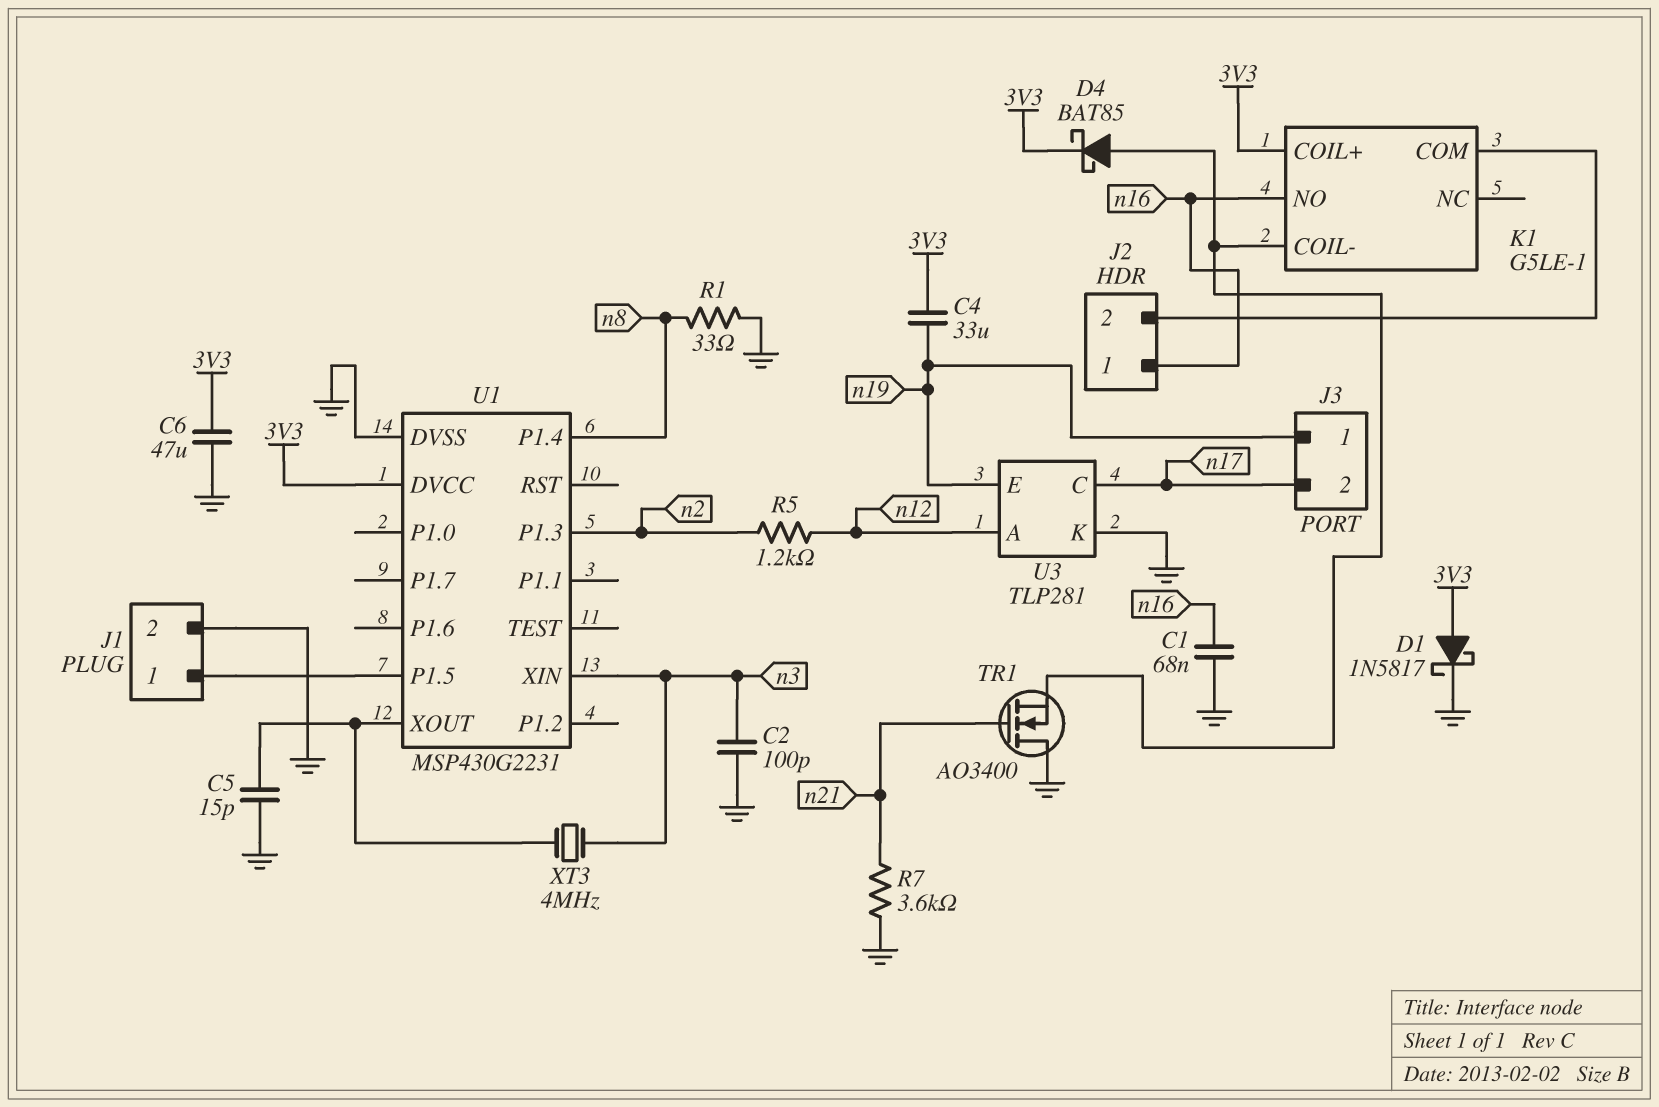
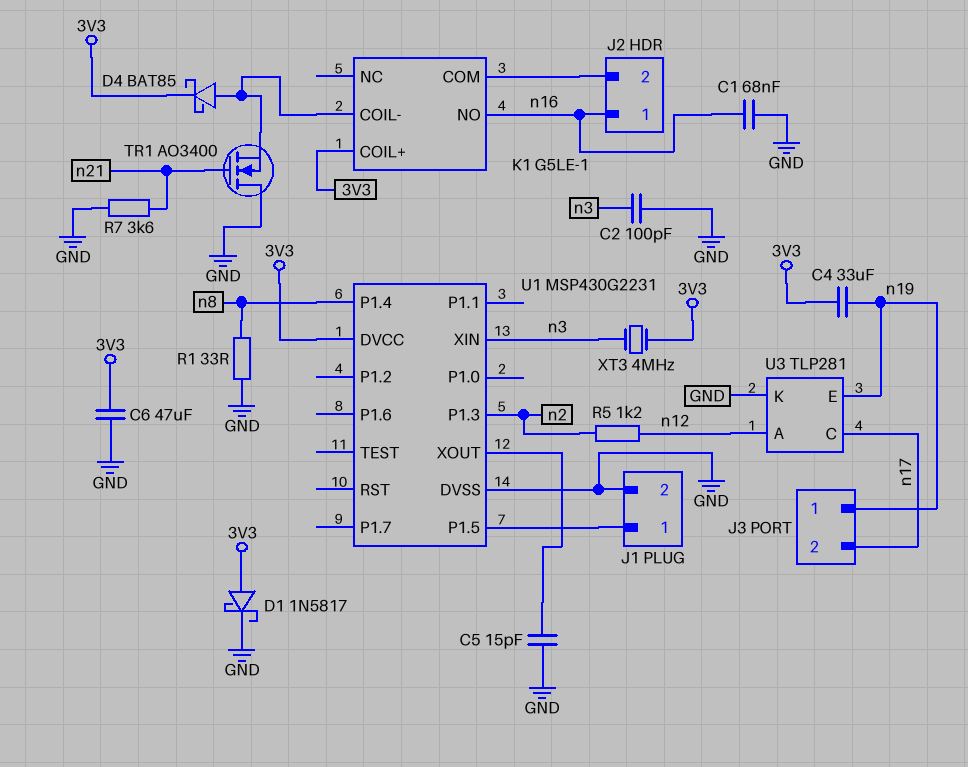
XT3: 4MHz (U1/XOUT, n3) -> 4MHz (3V3, n3)

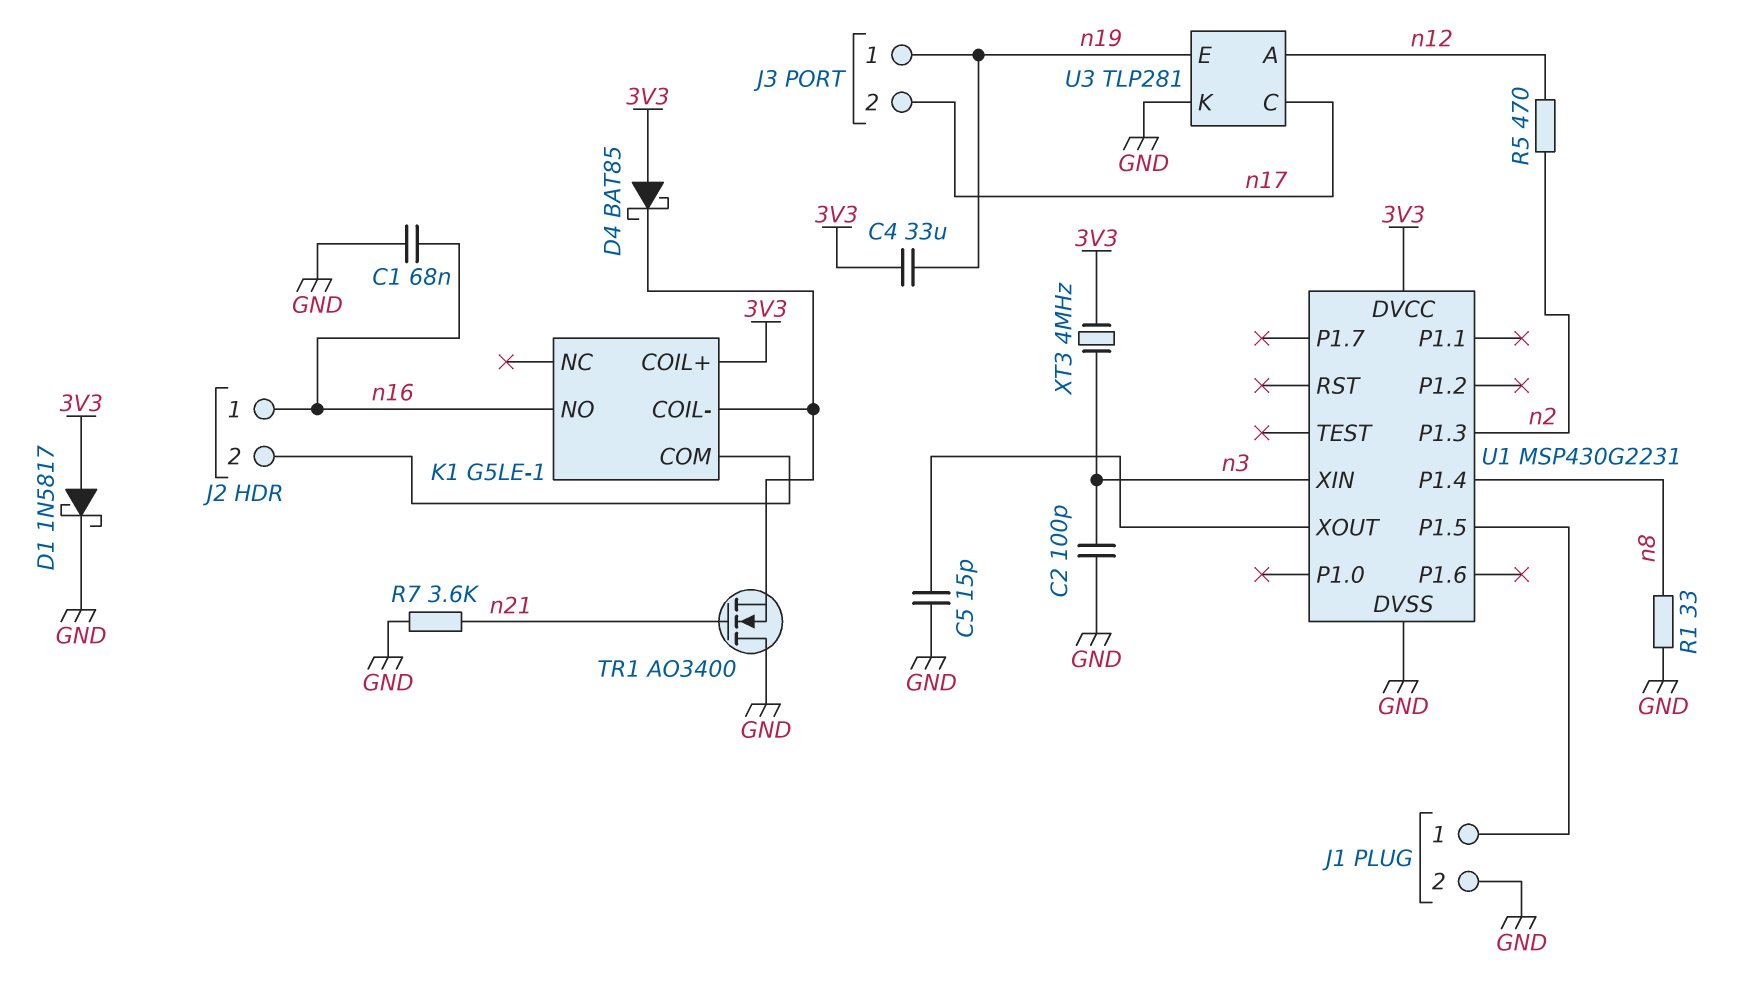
C6: 47uF (3V3, GND) -> none
D4: schottky BAT85 (A K1/COIL-, K 3V3) -> schottky BAT85 (A 3V3, K K1/COIL-)
R5: 1.2k (n2, n12) -> 470 (n2, n12)

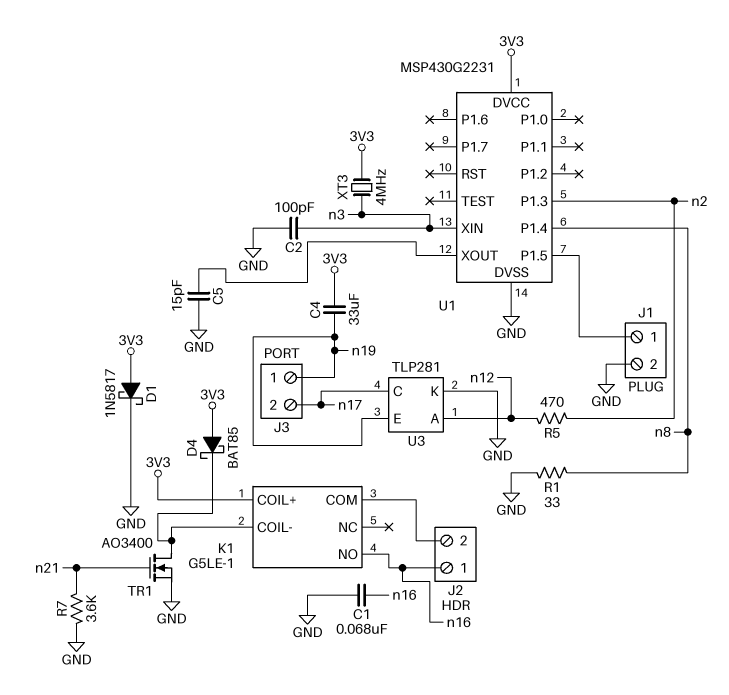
TR1: NMOS AO3400 (G n21, D GND, S K1/COIL-) -> NMOS AO3400 (G n21, D K1/COIL-, S GND)

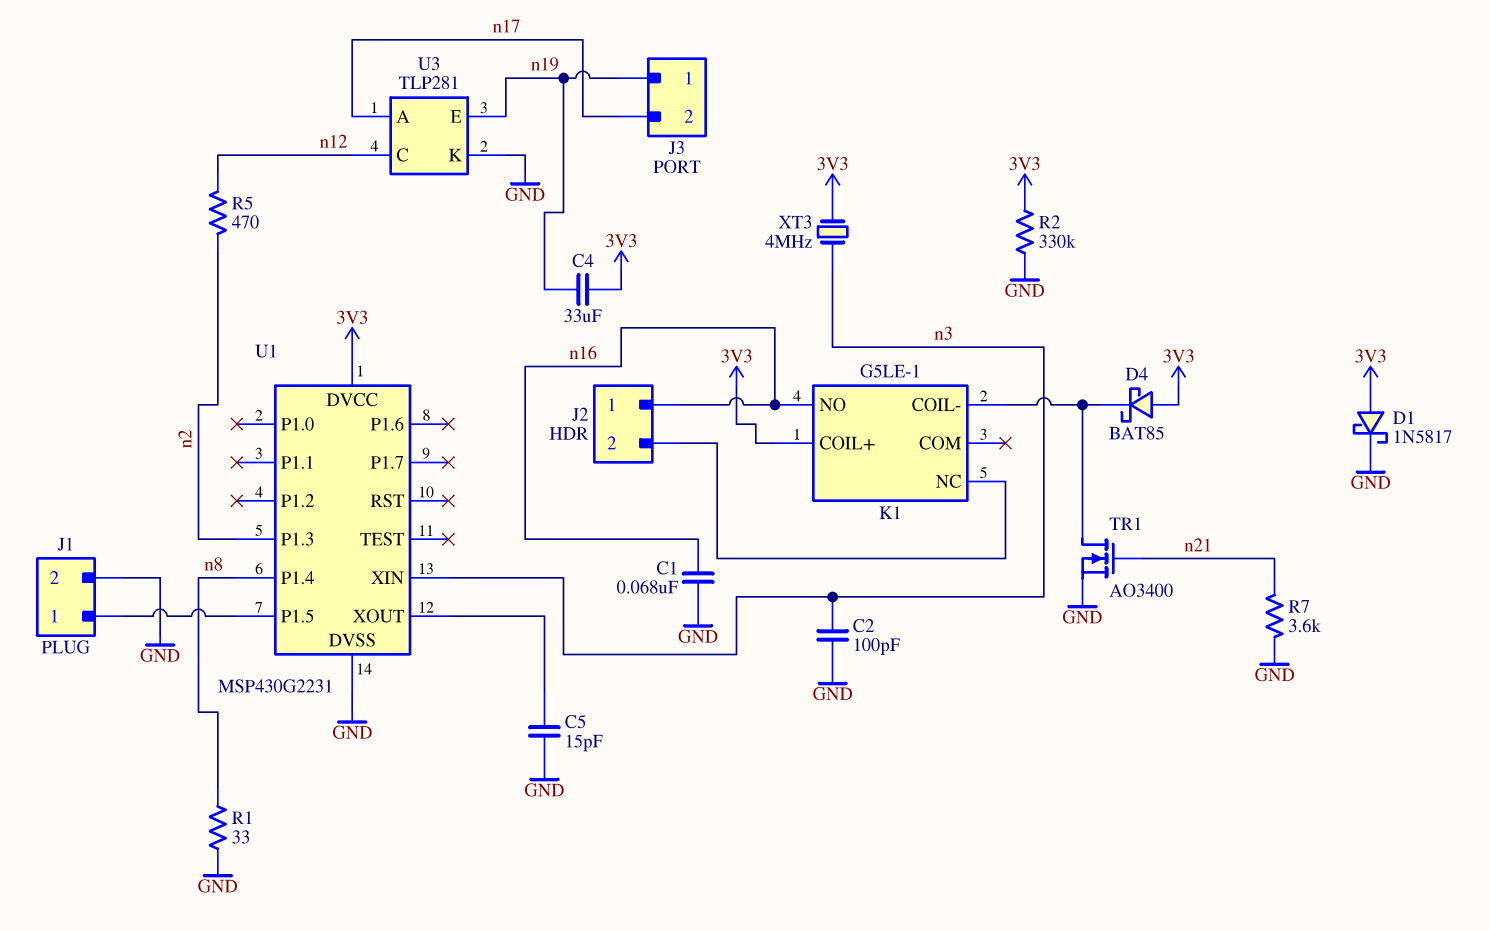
K1 pin COM: J2/2 -> none
K1 pin NC: none -> J2/2
R2: none -> 330k (3V3, GND)
U3 pin A: n12 -> n17
U3 pin C: n17 -> n12

